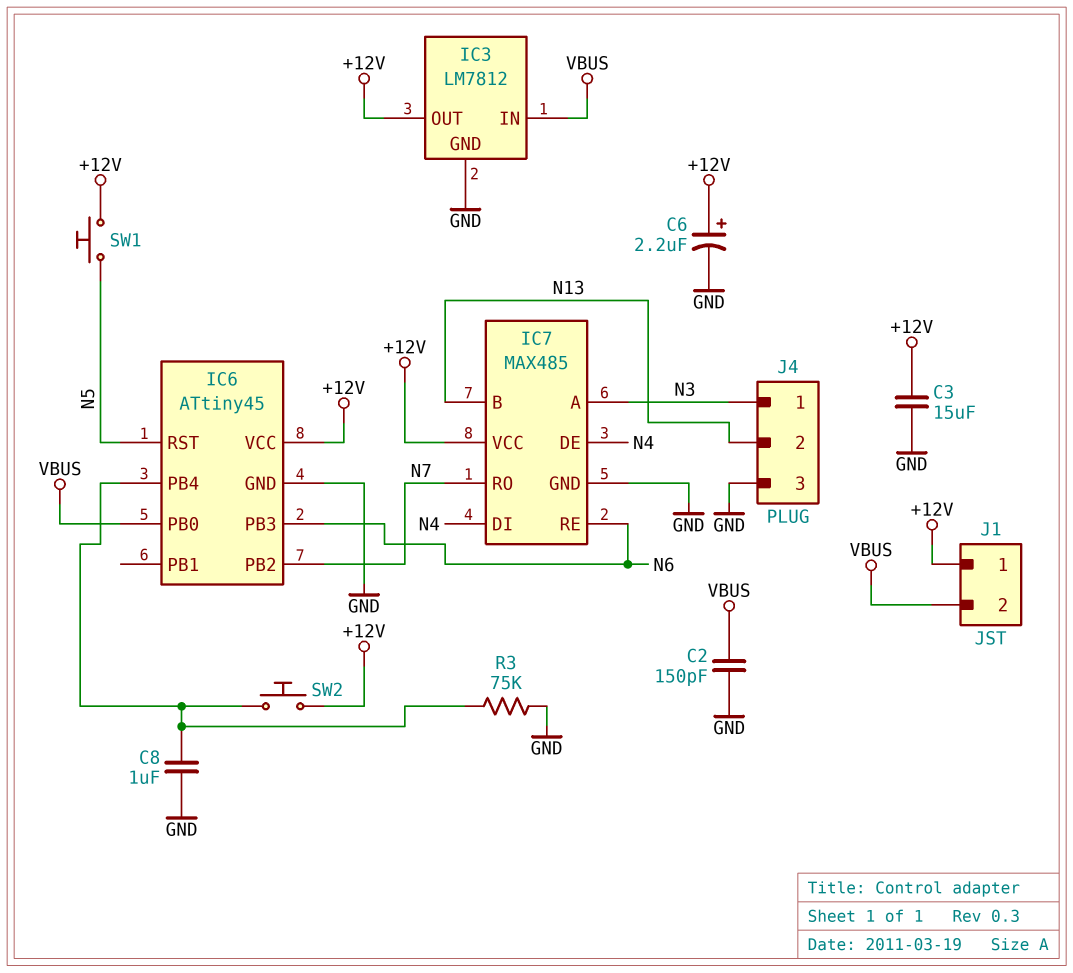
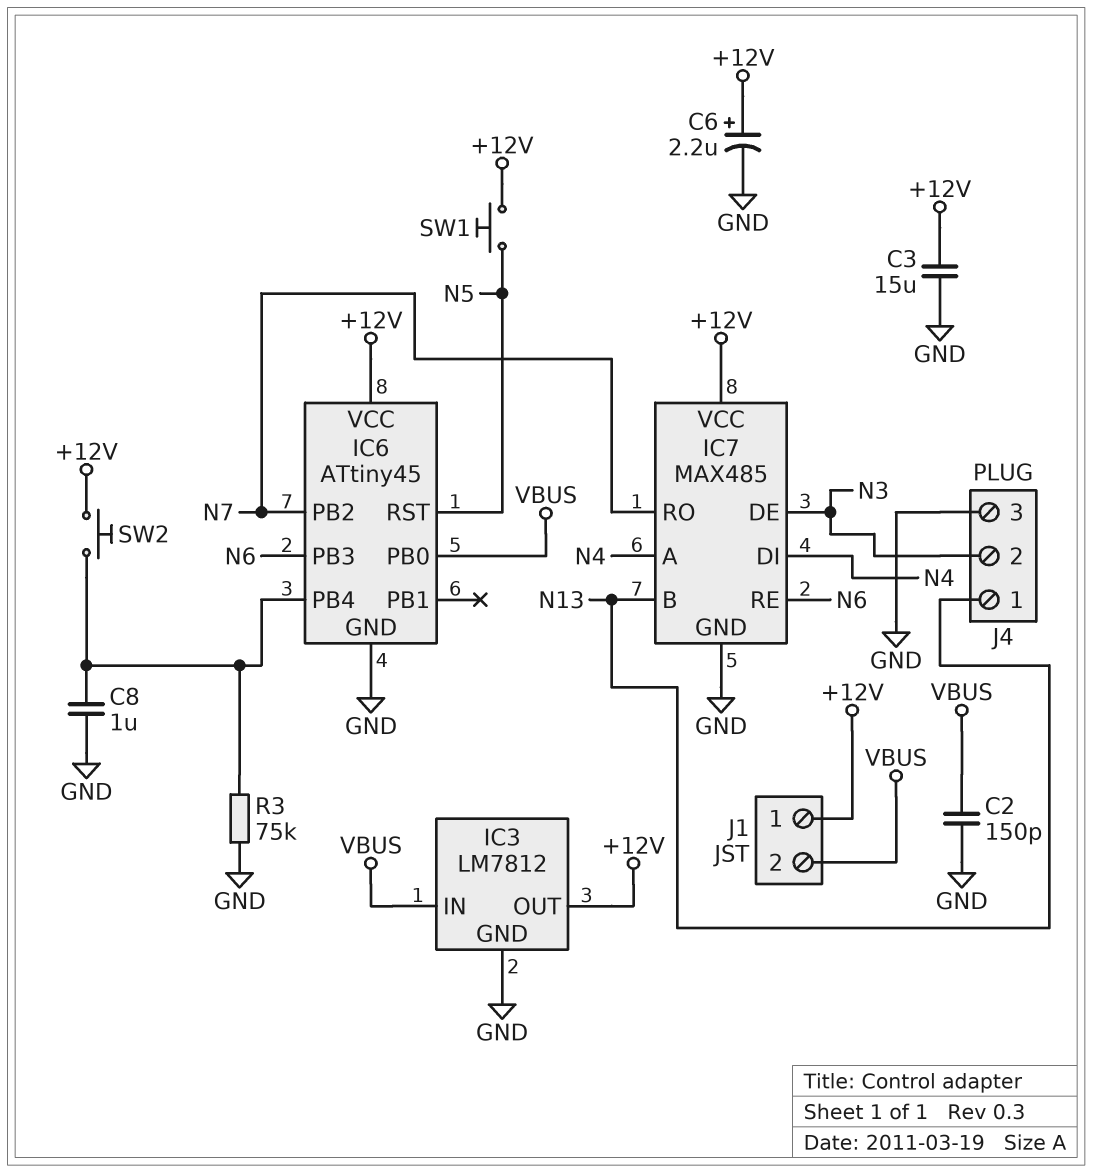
IC7 pin A: N3 -> N4
IC7 pin DE: N4 -> N3
J4 pin 1: N3 -> N13
J4 pin 2: N13 -> N3

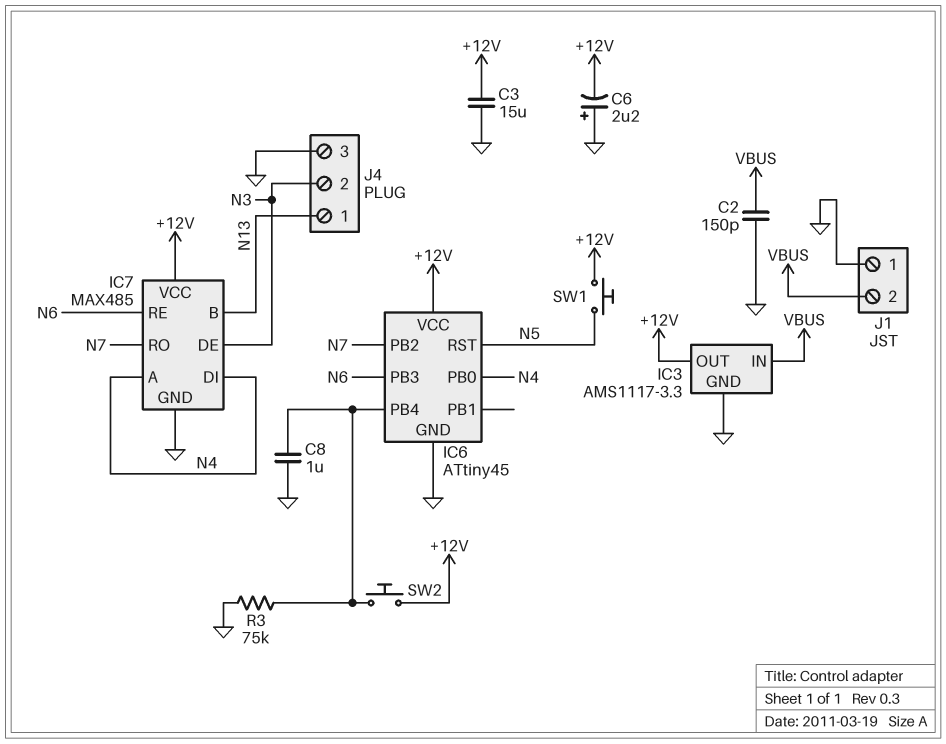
C6: 2.2uF (plus +12V, minus GND) -> 2.2uF (plus GND, minus +12V)
IC3: LM7812 -> AMS1117-3.3
IC6 pin PB0: VBUS -> N4
J1 pin 1: +12V -> GND

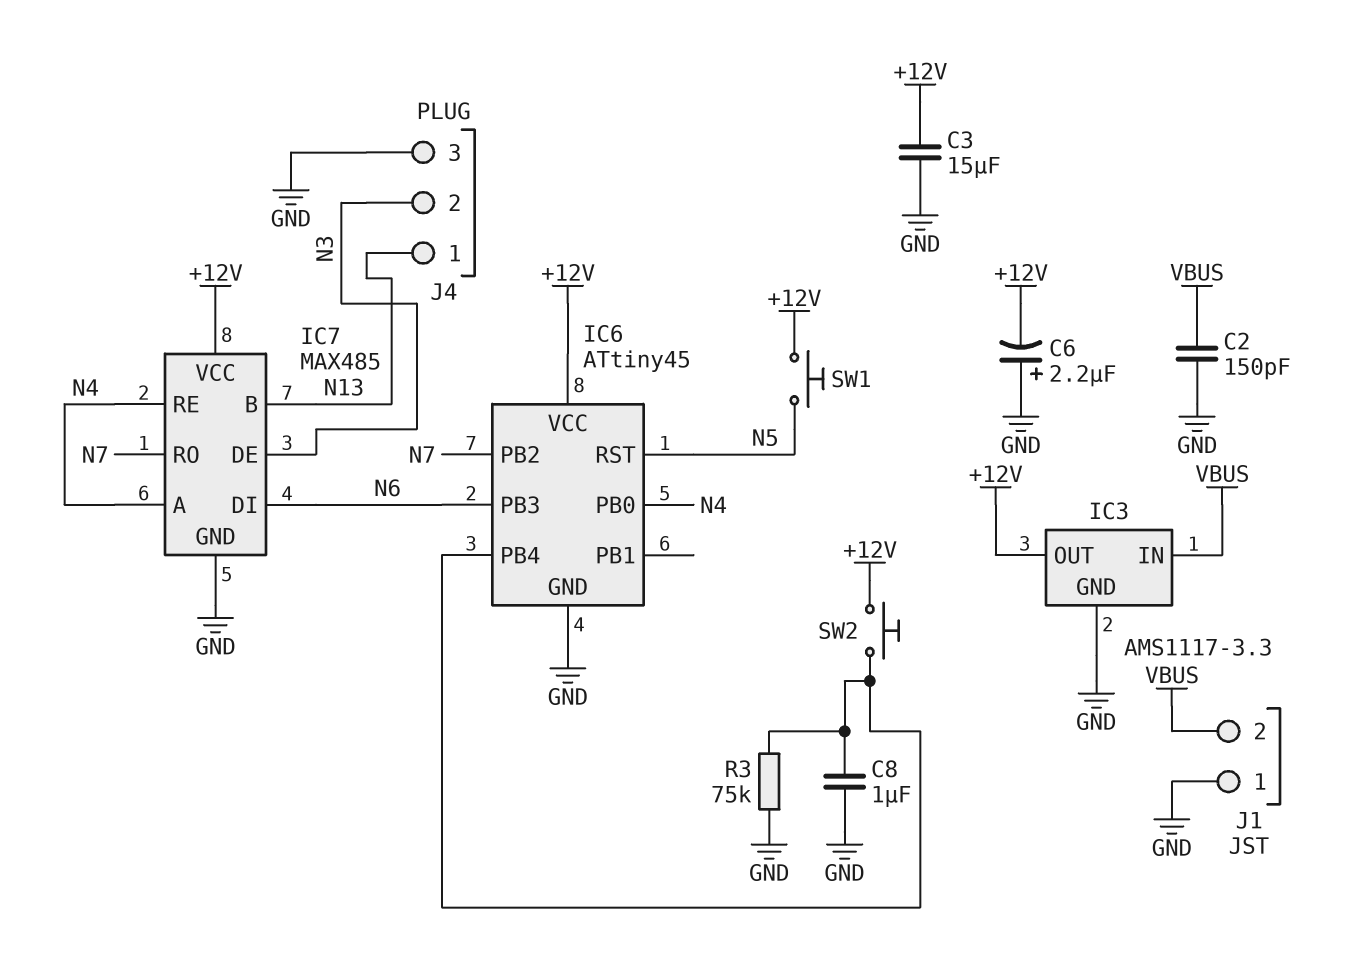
IC7 pin DI: N4 -> N6
IC7 pin RE: N6 -> N4

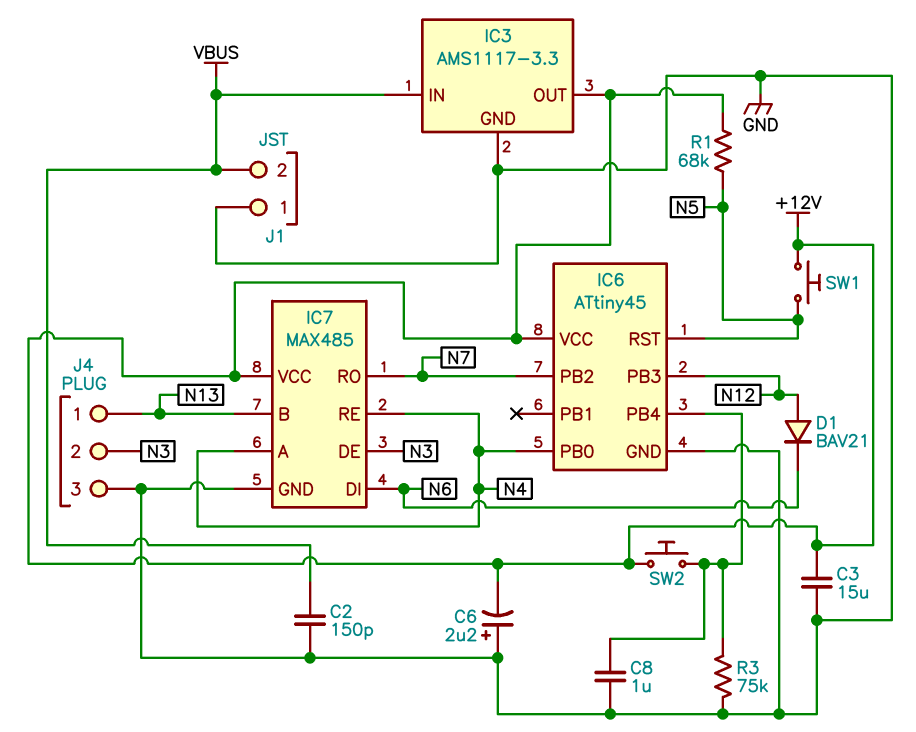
D1: none -> diode BAV21 (A N12, K N6)
IC6 pin PB3: N6 -> N12
R1: none -> 68k (+12V, N5)

